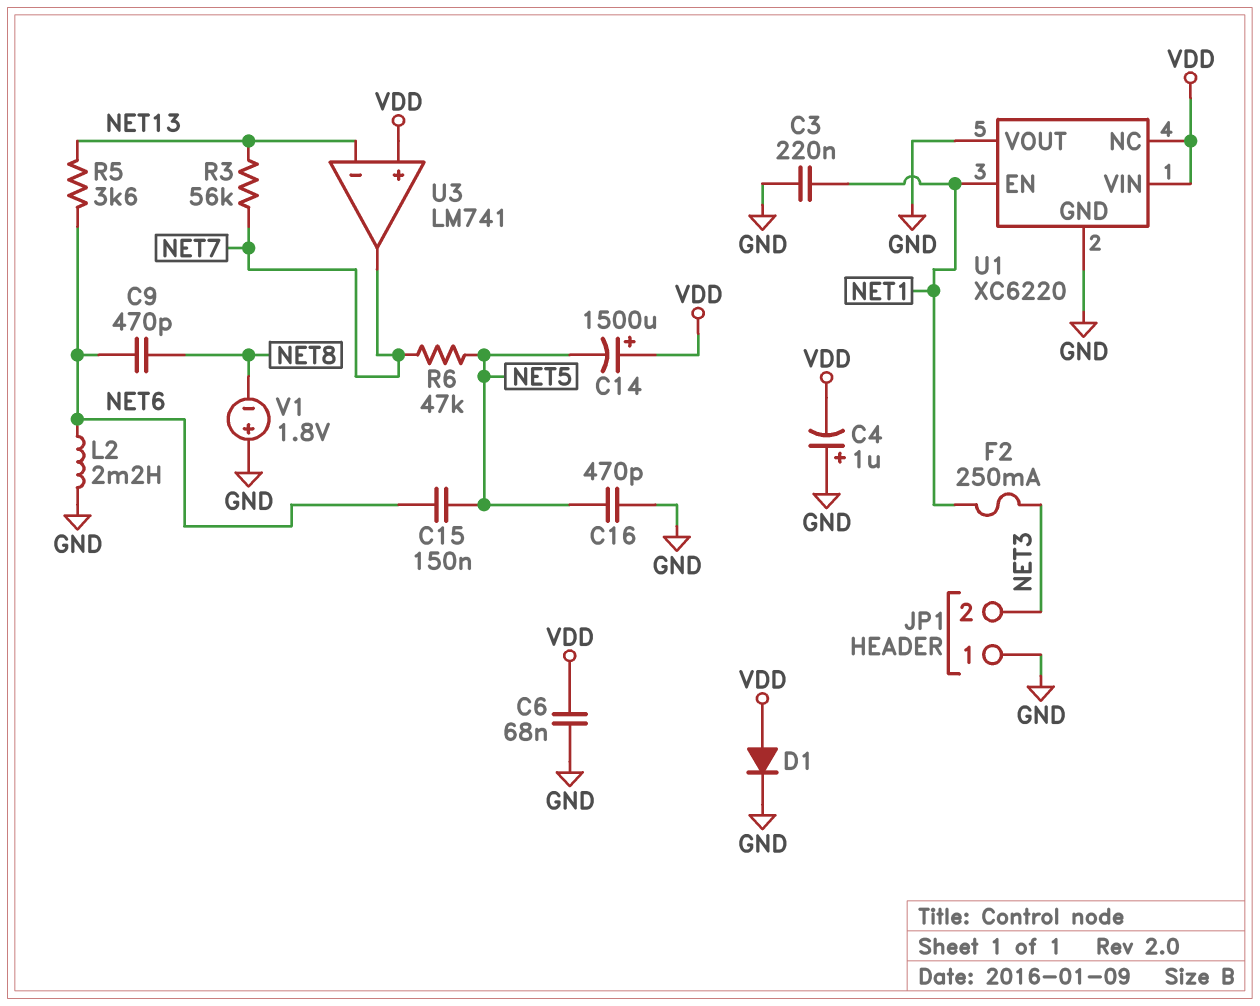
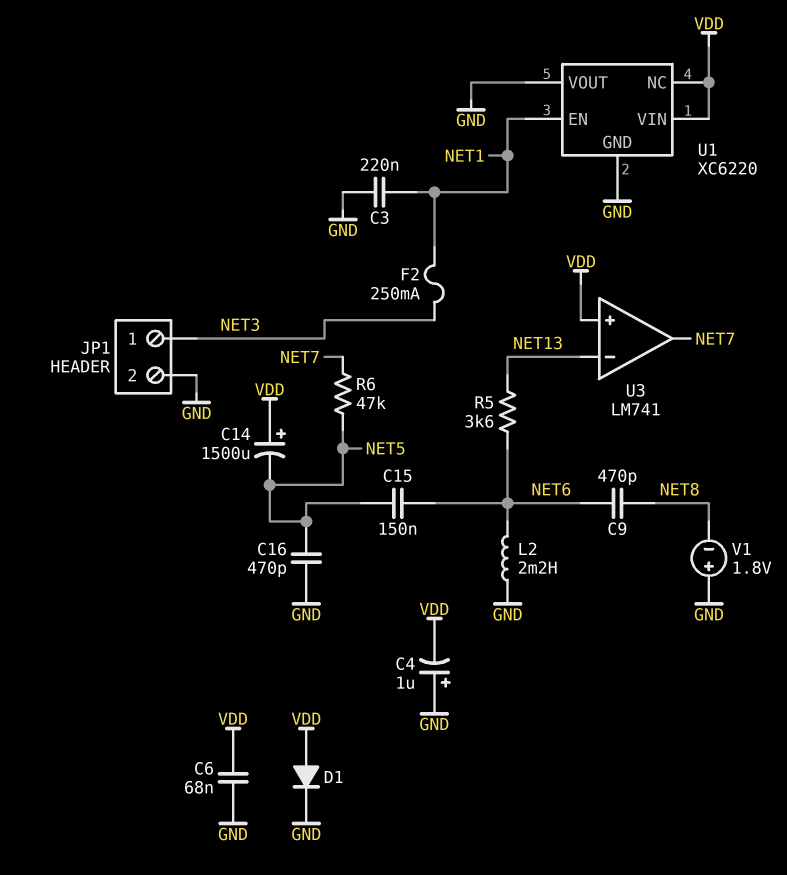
JP1 pin 1: GND -> NET3
JP1 pin 2: NET3 -> GND
R3: 56k (NET7, NET13) -> none

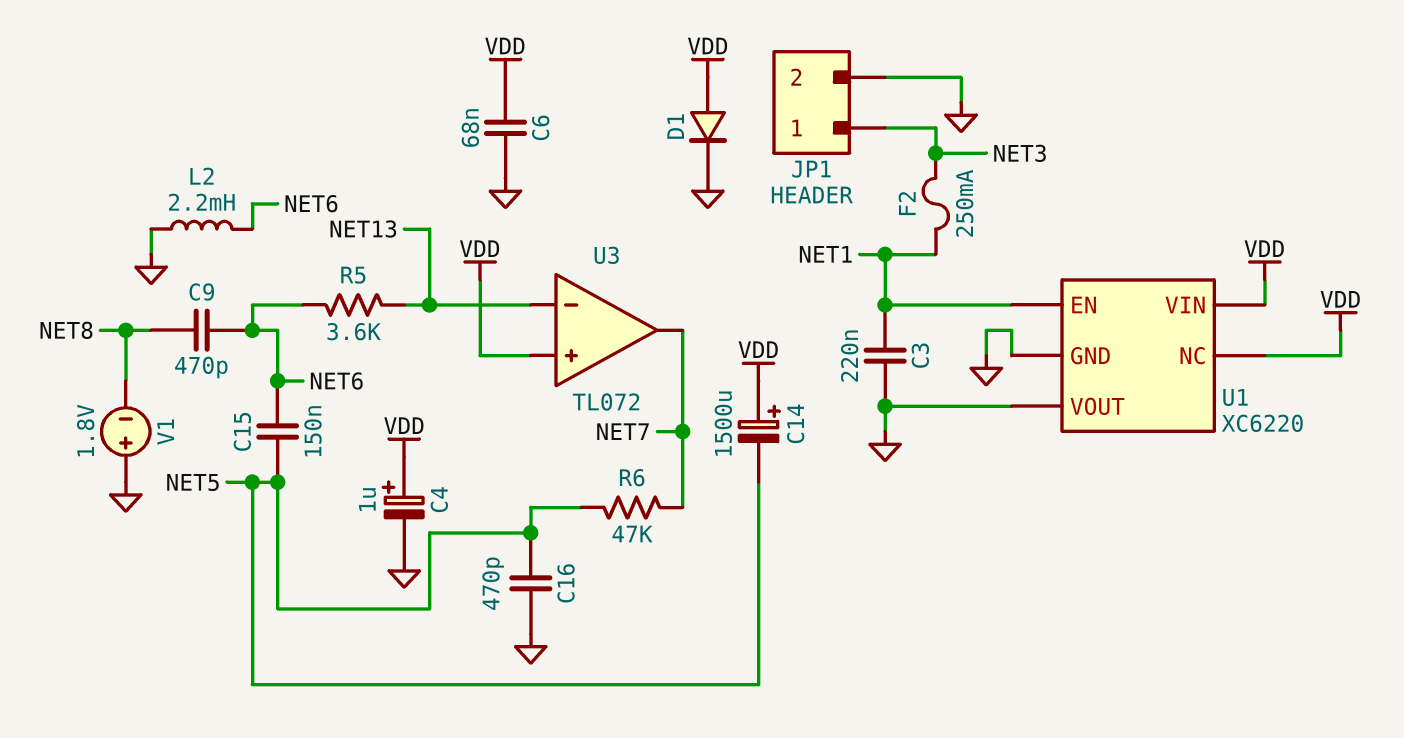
C4: 1uF (plus GND, minus VDD) -> 1uF (plus VDD, minus GND)
U3: LM741 -> TL072

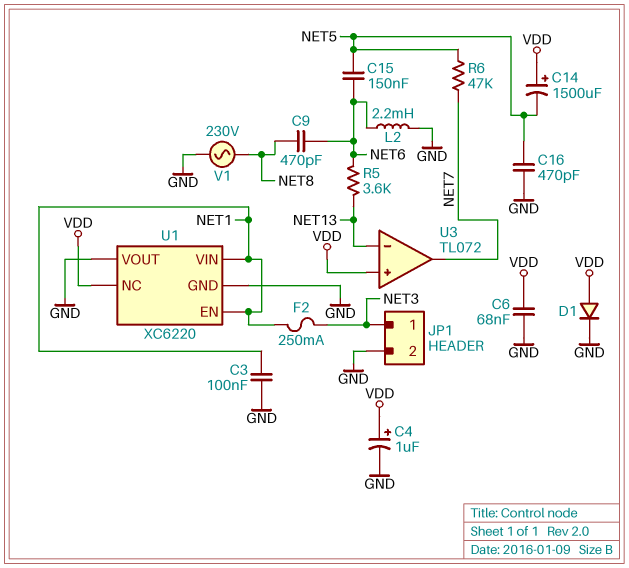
C3: 220nF (GND, NET1) -> 100nF (GND, NET1)
U1 pin VIN: VDD -> NET1
V1: 1.8V (plus GND, minus NET8) -> AC 230V (GND, NET8)

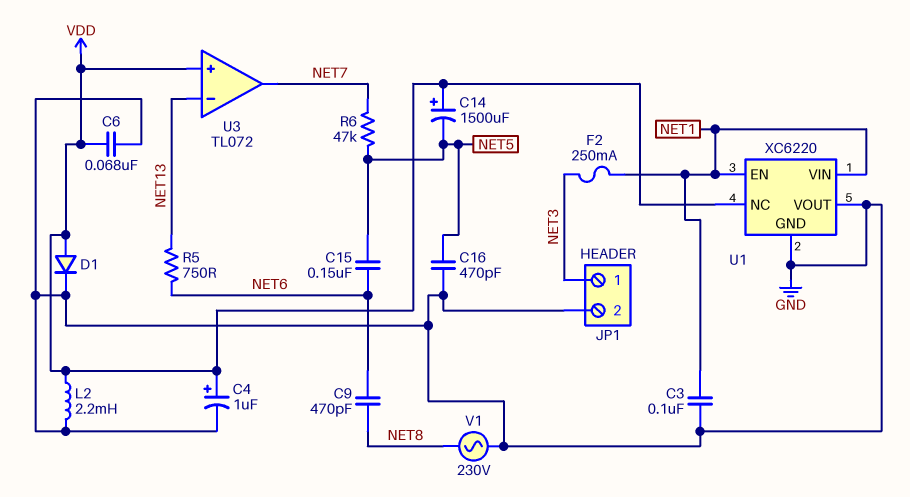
L2: 2.2mH (GND, NET6) -> 2.2mH (GND, VDD)
R5: 3.6k (NET6, NET13) -> 750 (NET6, NET13)

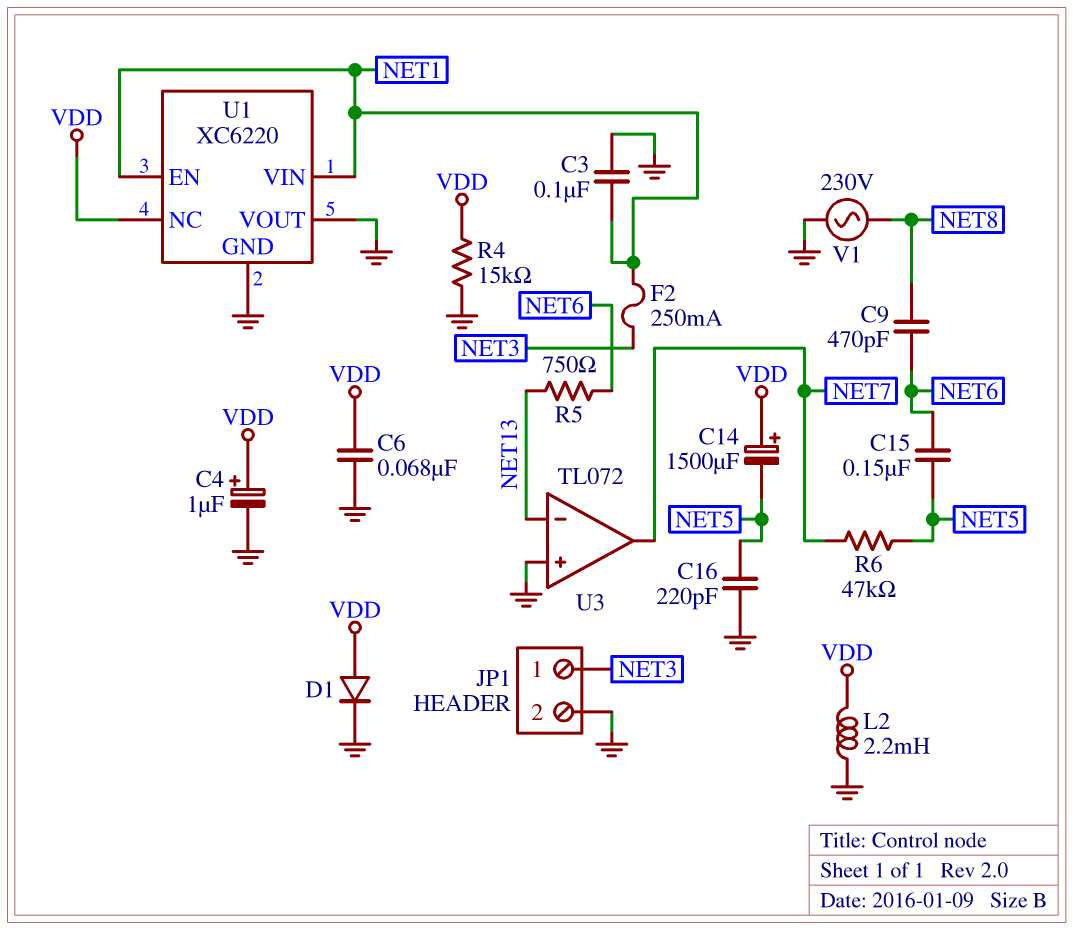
C16: 470pF (GND, NET5) -> 220pF (GND, NET5)
R4: none -> 15k (GND, VDD)
U3 pin in+: VDD -> GND

